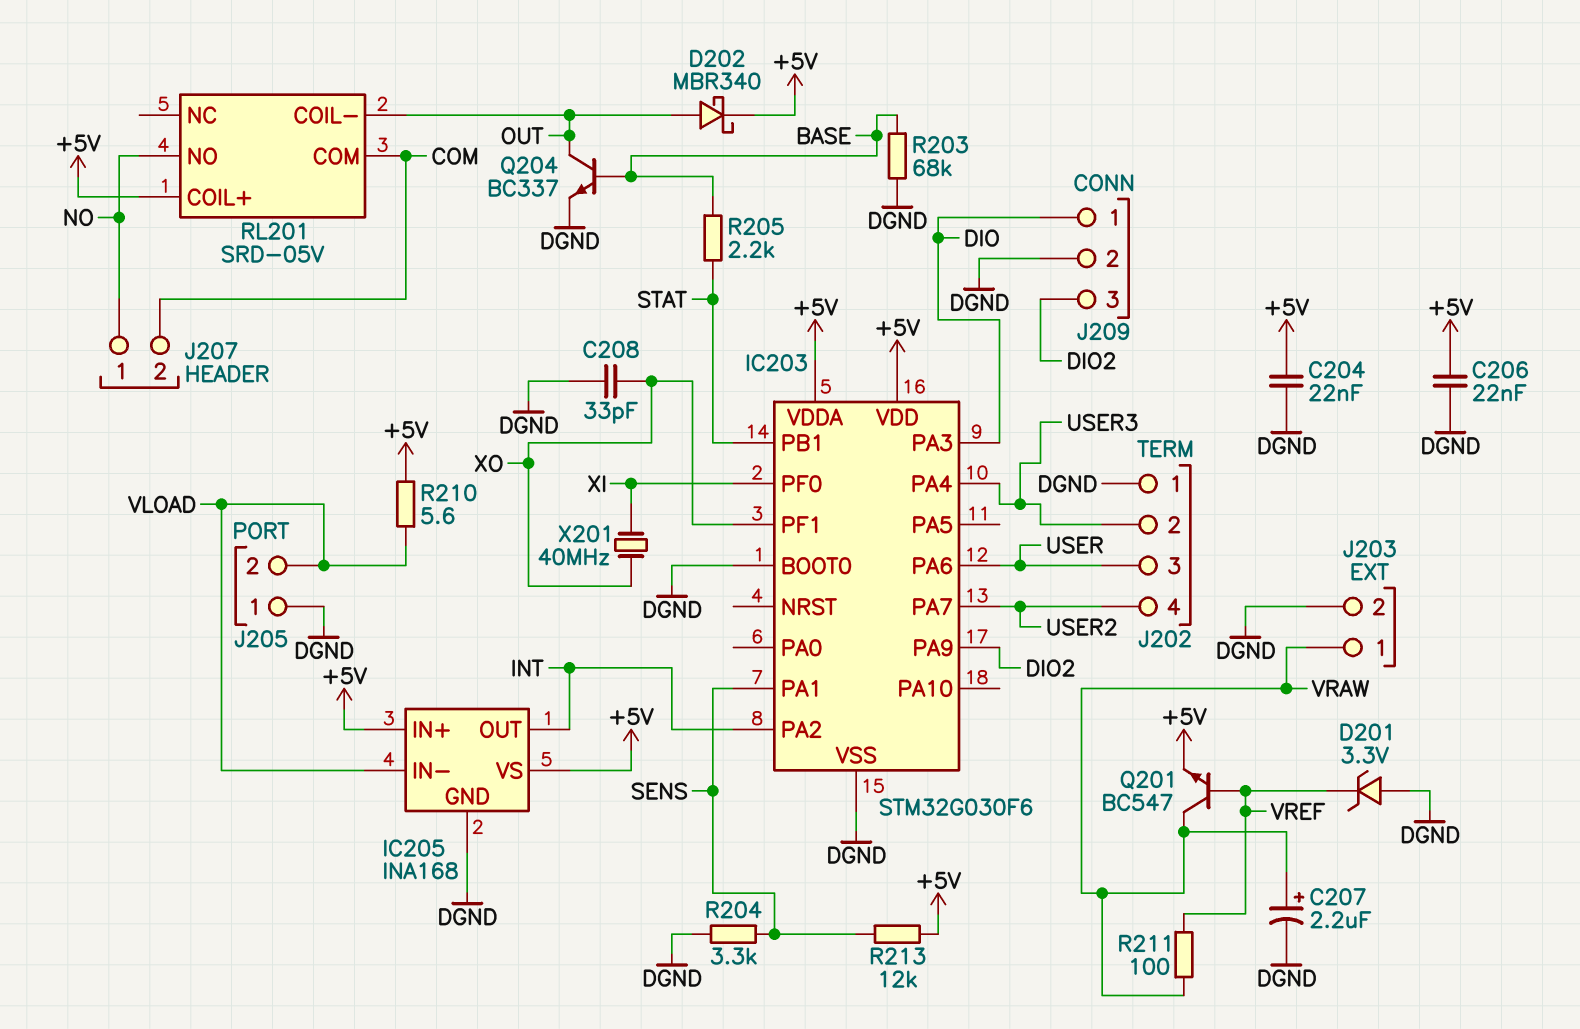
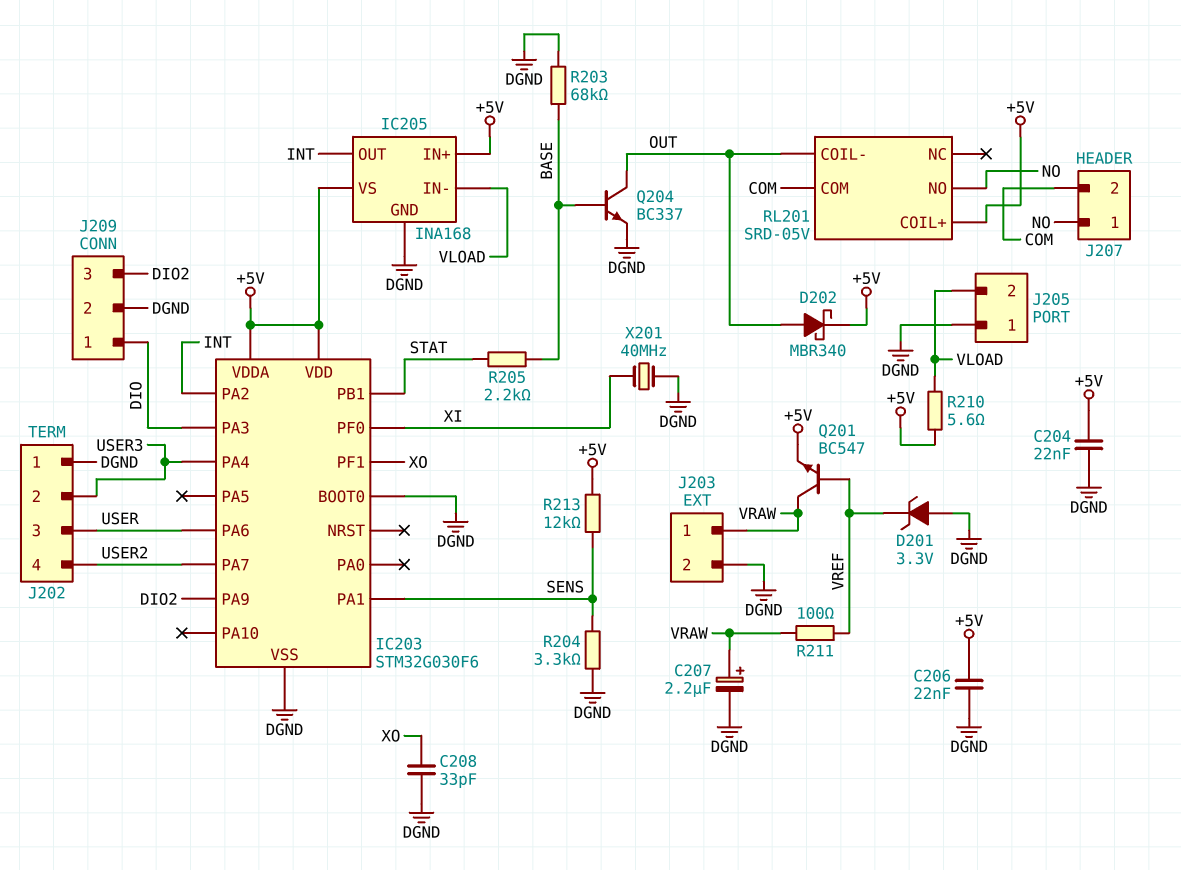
X201: 40MHz (XI, XO) -> 40MHz (DGND, XI)

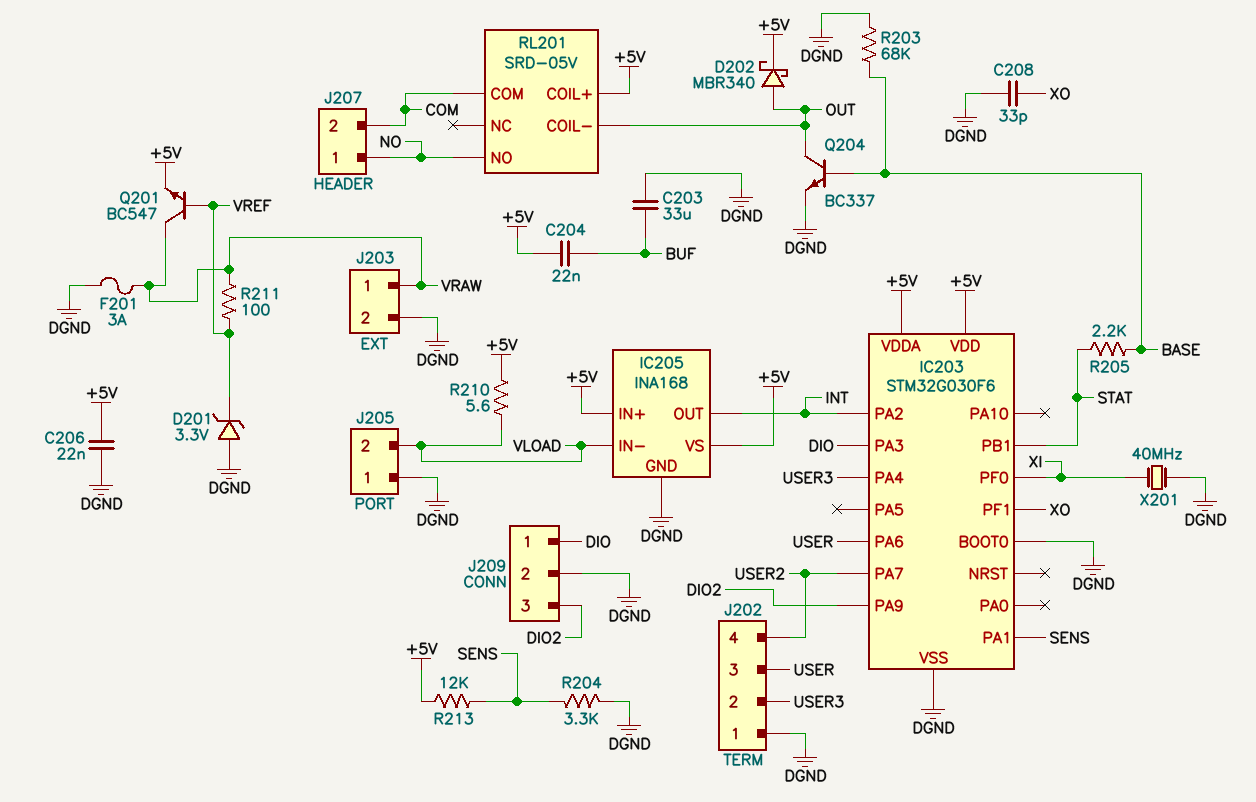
C203: none -> 33uF (BUF, DGND)
C204: 22nF (+5V, DGND) -> 22nF (+5V, BUF)
C207: 2.2uF (plus VRAW, minus DGND) -> none
F201: none -> 3A (DGND, VRAW)

